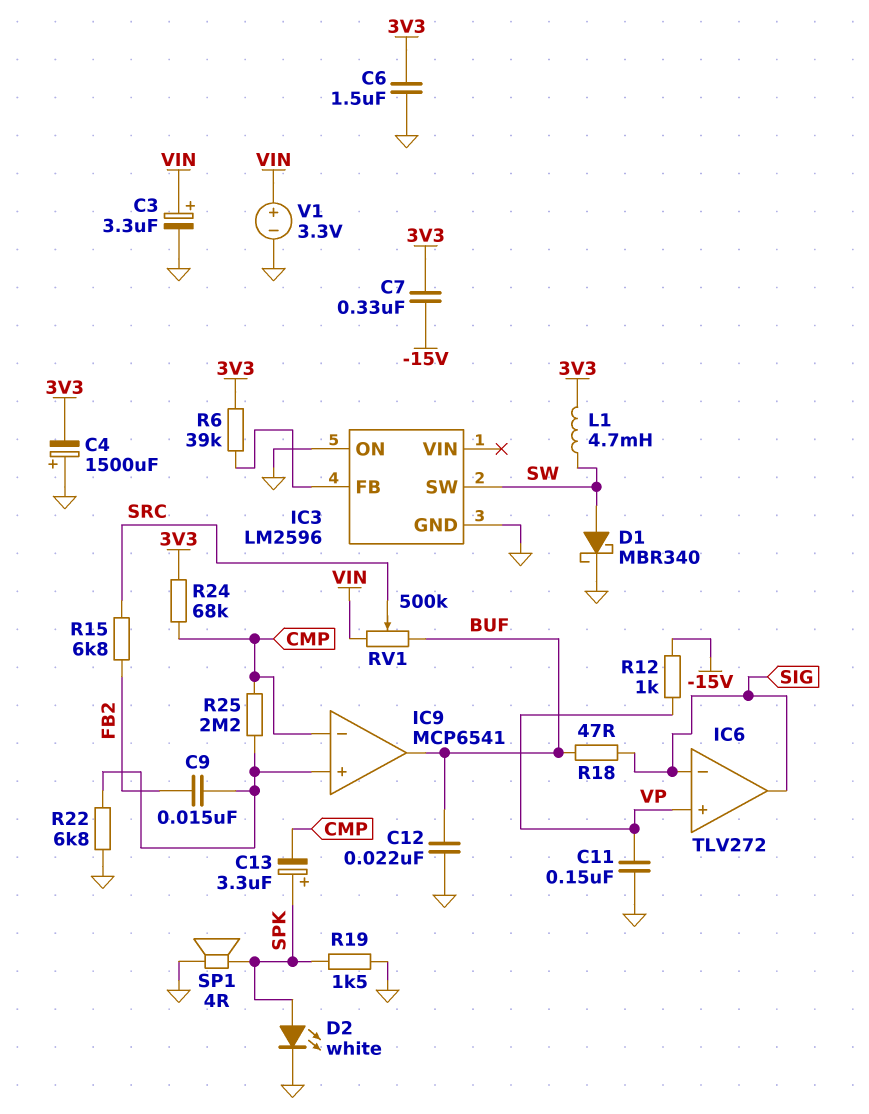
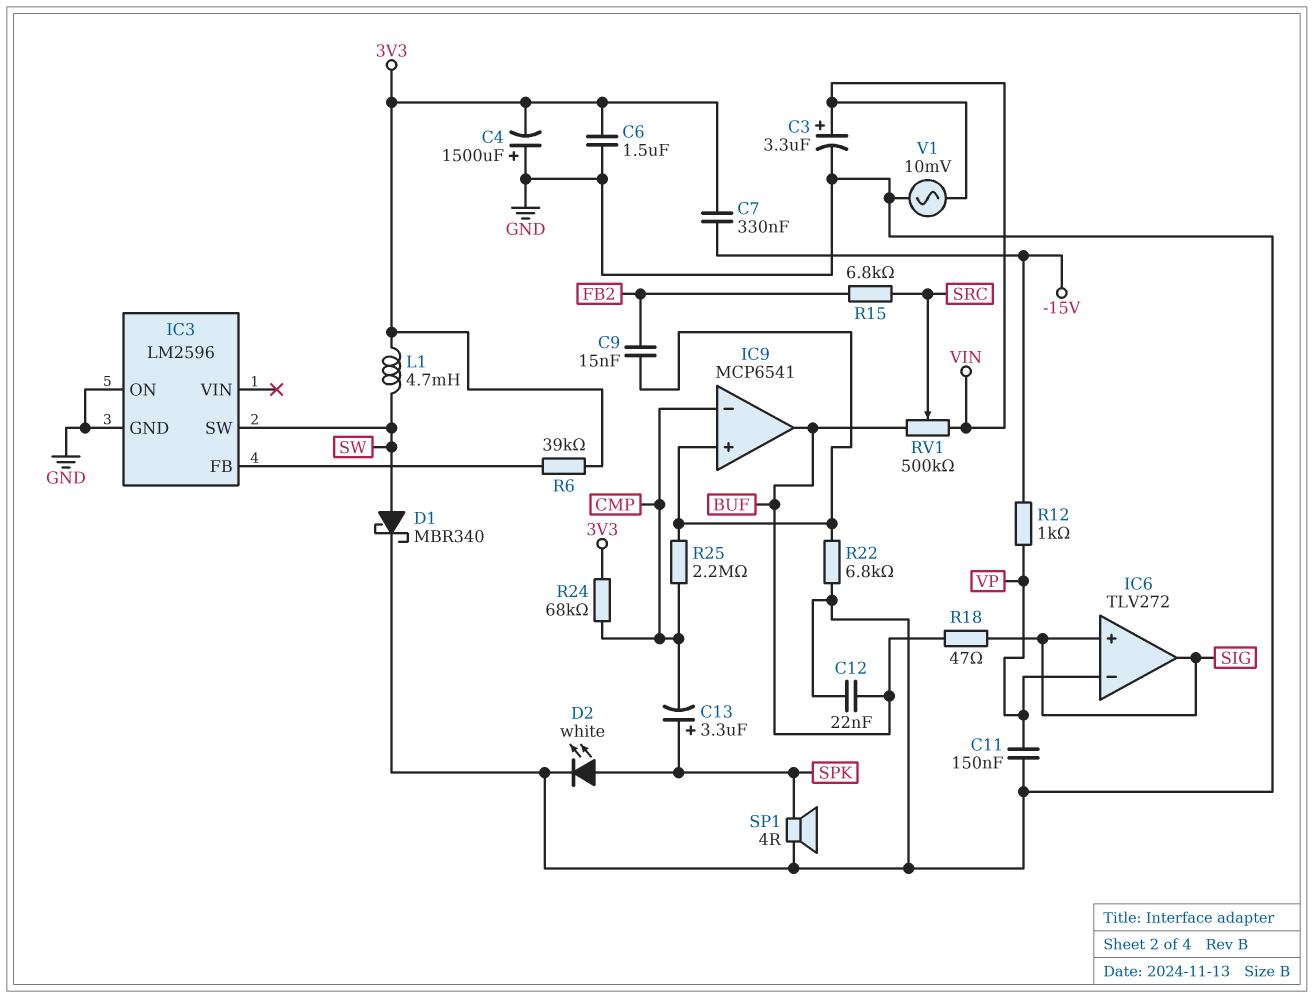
IC6 pin in+: VP -> SIG
IC6 pin in-: SIG -> VP
R19: 1.5k (GND, SPK) -> none
V1: 3.3V (plus VIN, minus GND) -> AC 10mV (GND, VIN)

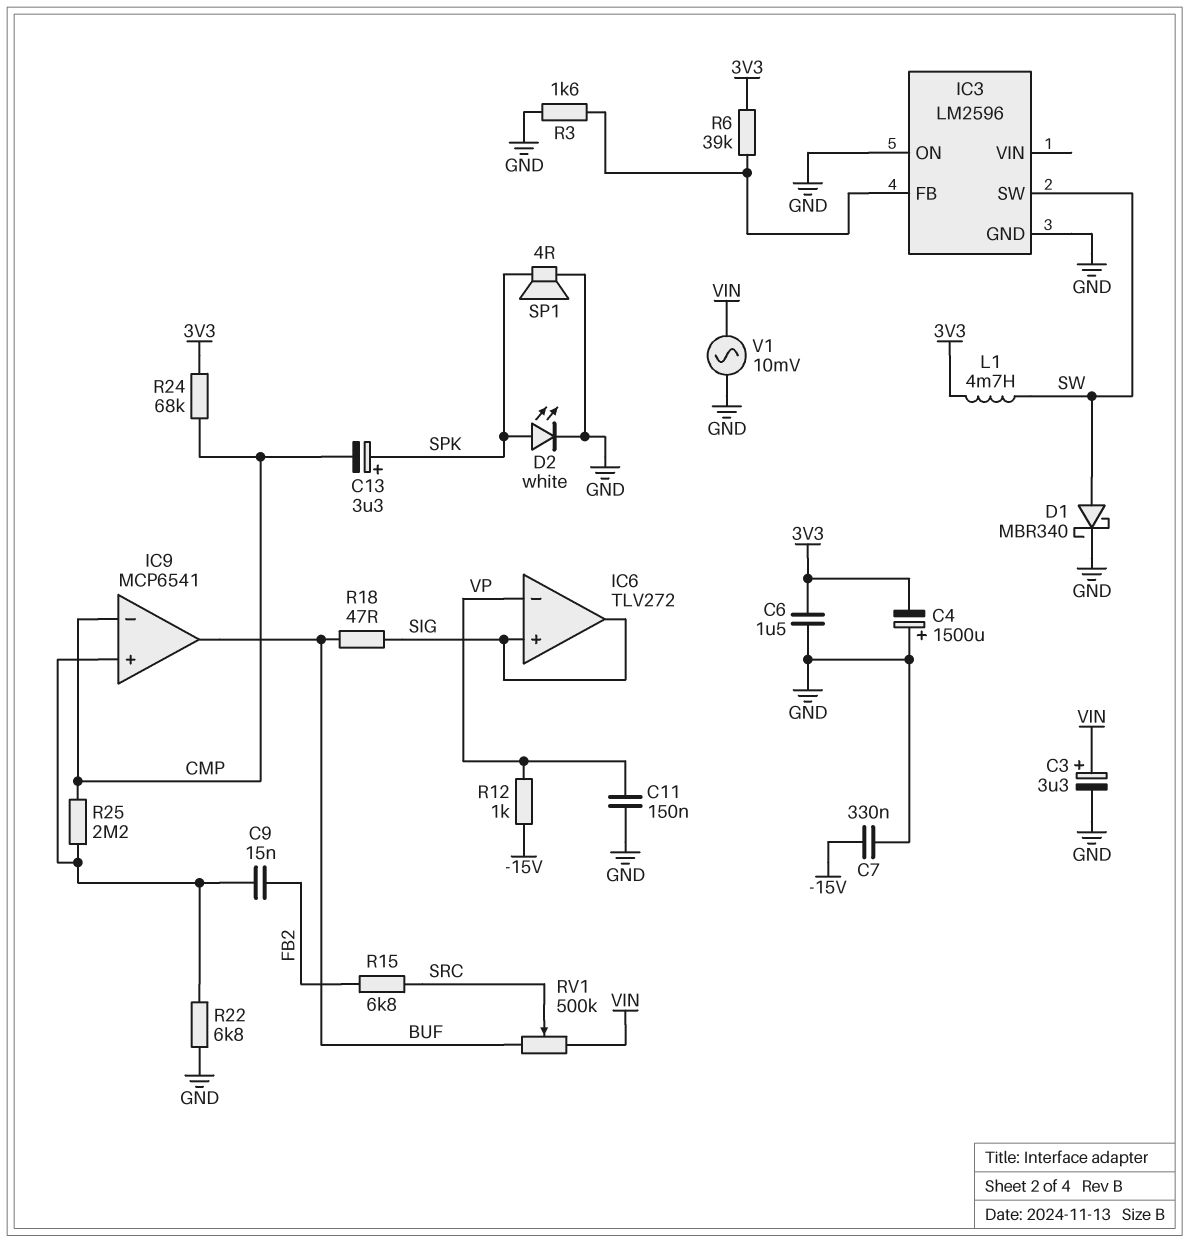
C7: 330nF (-15V, 3V3) -> 330nF (-15V, GND)
C12: 22nF (BUF, GND) -> none
R3: none -> 1.6k (GND, IC3/FB)

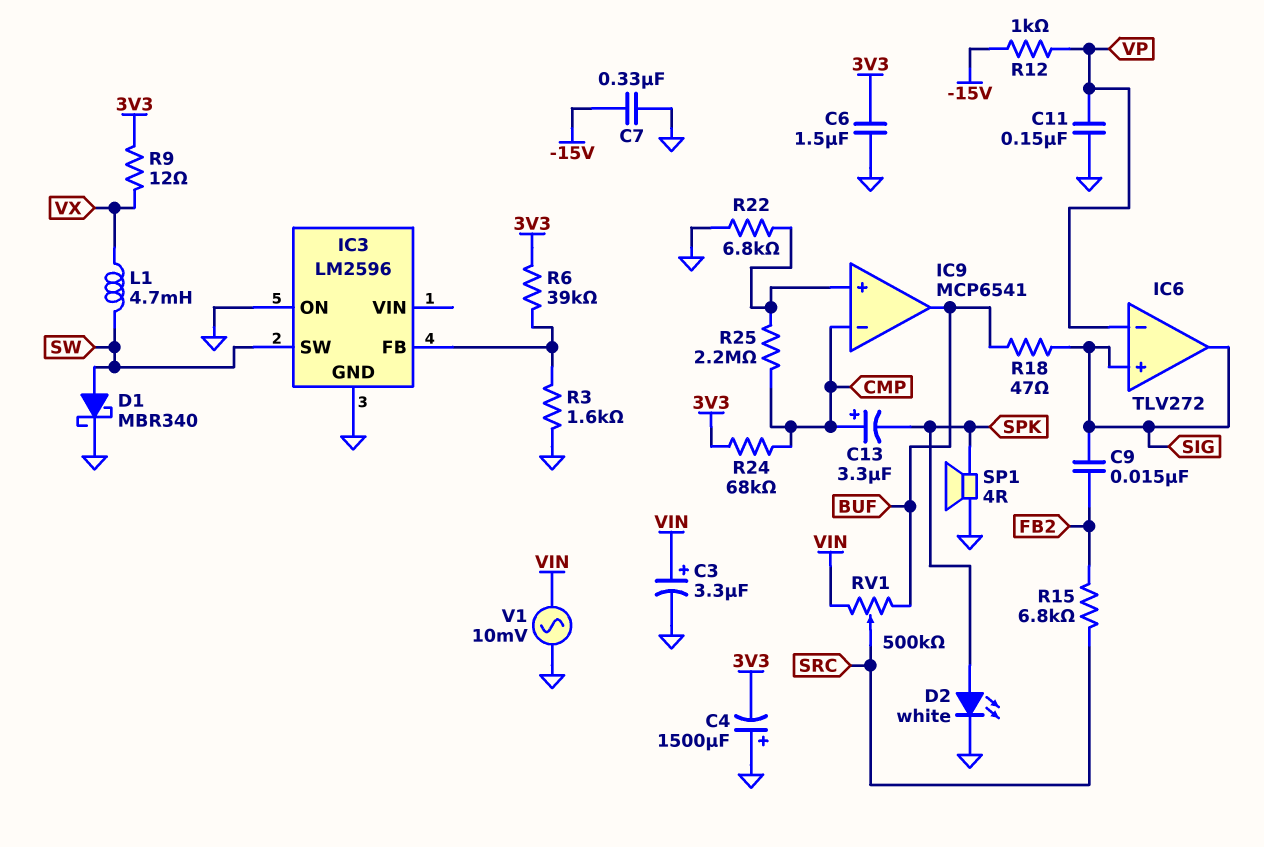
C9: 15nF (FB2, IC9/in+) -> 15nF (FB2, SIG)
C13: 3.3uF (plus SPK, minus CMP) -> 3.3uF (plus CMP, minus SPK)
L1: 4.7mH (3V3, SW) -> 4.7mH (SW, VX)
R9: none -> 12 (3V3, VX)

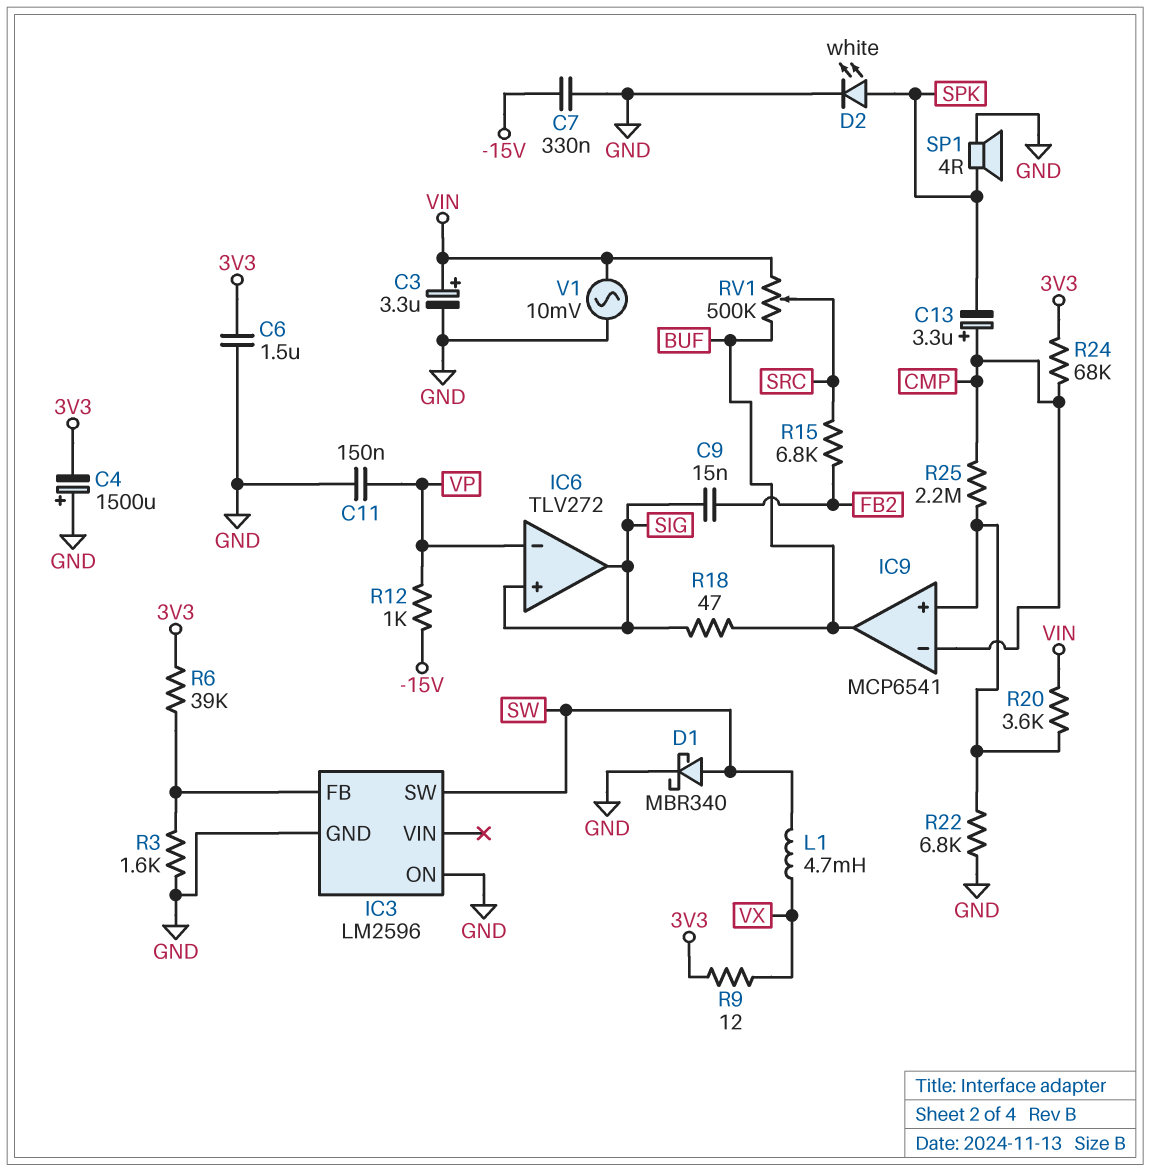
R20: none -> 3.6k (IC9/in+, VIN)

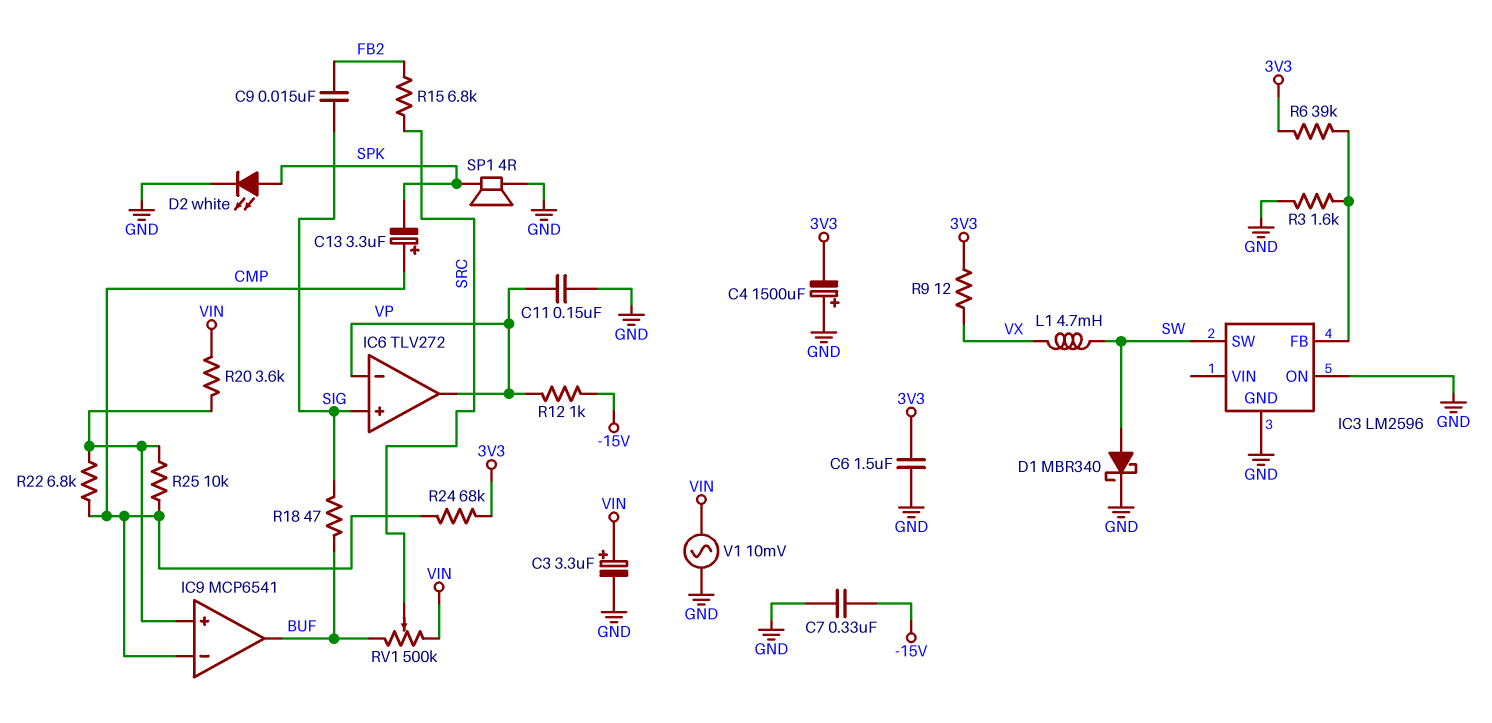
IC6 pin out: SIG -> VP
R22: 6.8k (GND, IC9/in+) -> 6.8k (CMP, IC9/in+)
R25: 2.2M (CMP, IC9/in+) -> 10k (CMP, IC9/in+)

